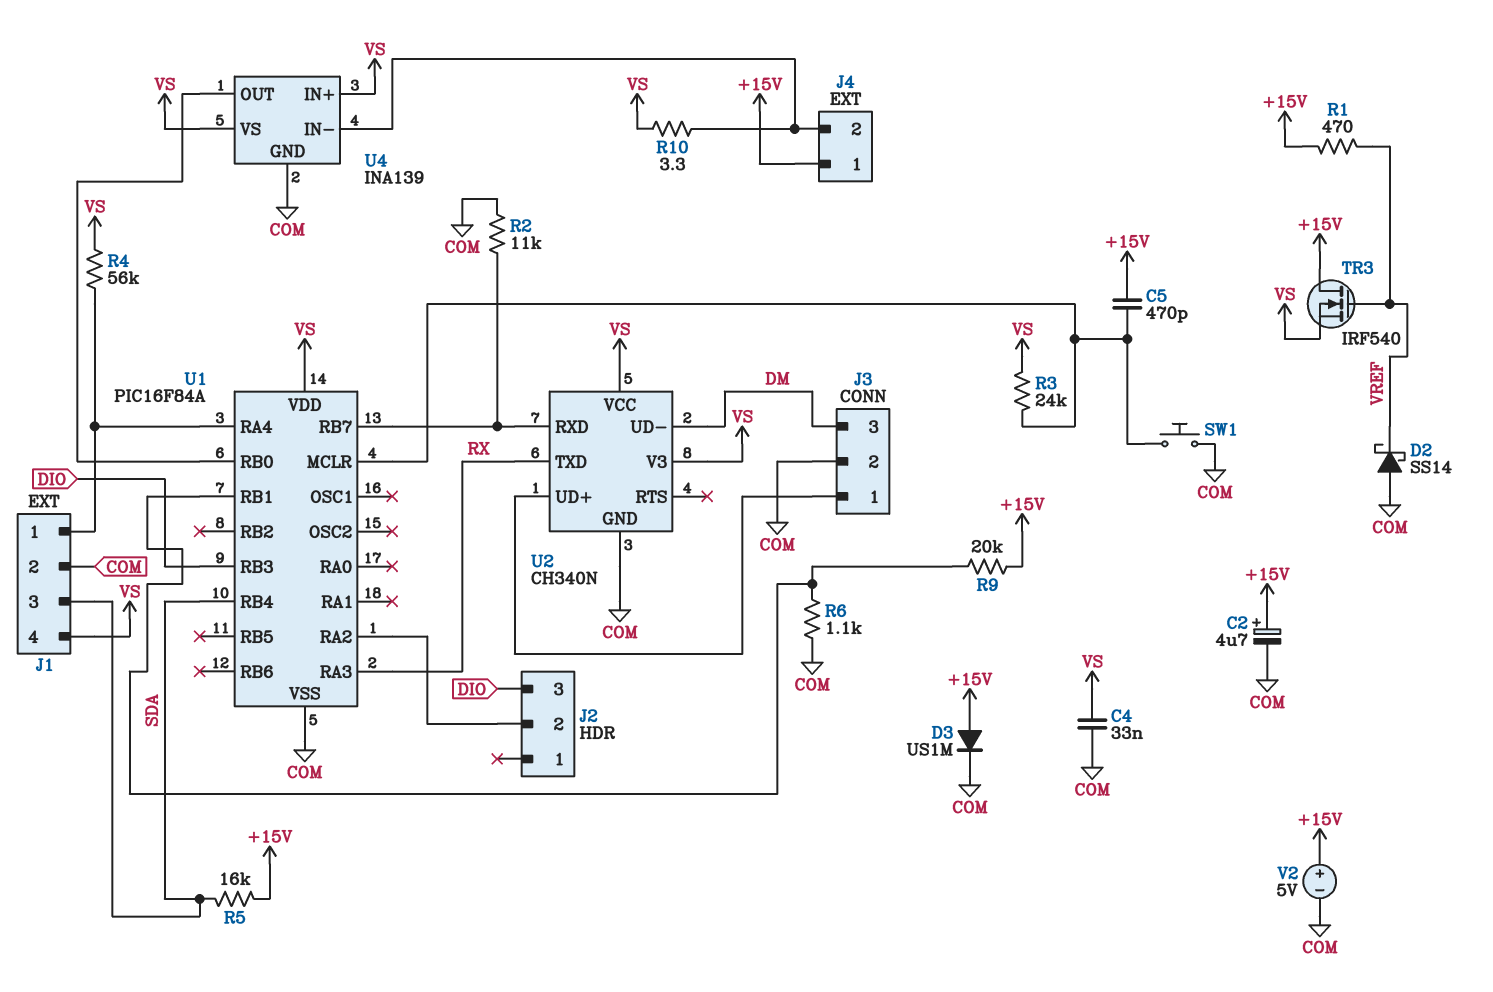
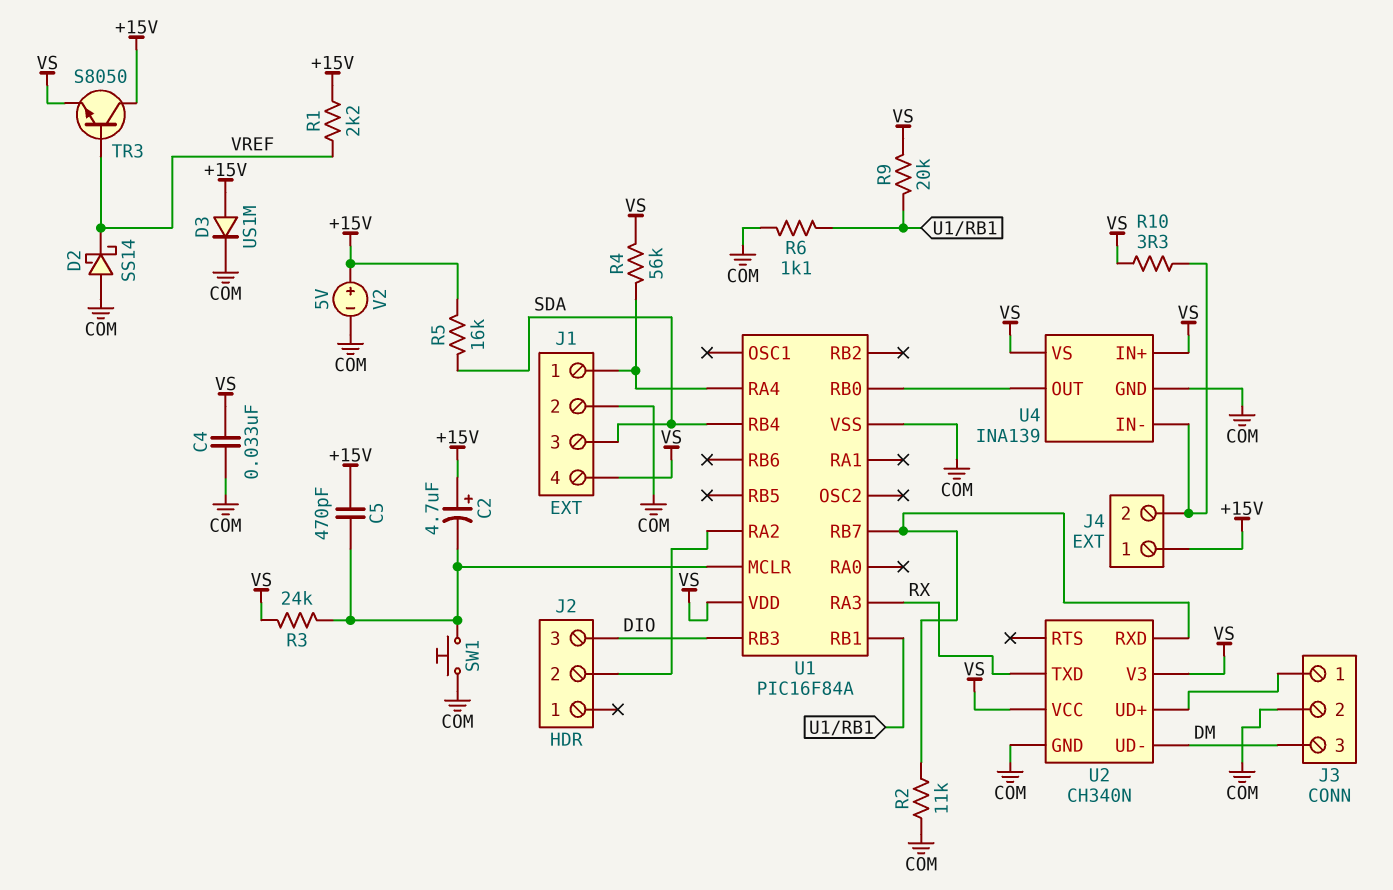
C2: 4.7uF (plus +15V, minus COM) -> 4.7uF (plus +15V, minus U1/MCLR)
R1: 470 (+15V, VREF) -> 2.2k (+15V, VREF)
R9: 20k (+15V, U1/RB1) -> 20k (U1/RB1, VS)
TR3: NMOS IRF540 (G VREF, D +15V, S VS) -> NPN S8050 (B VREF, C +15V, E VS)

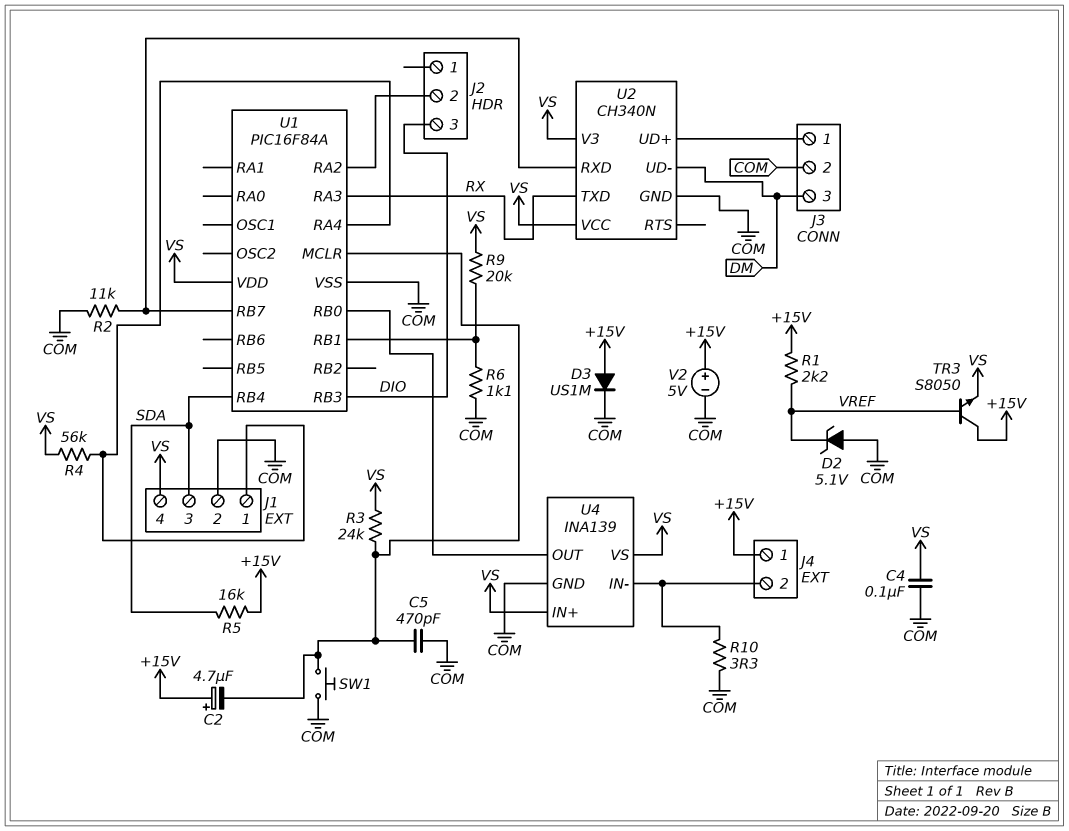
C4: 33nF (COM, VS) -> 100nF (COM, VS)
C5: 470pF (+15V, U1/MCLR) -> 470pF (COM, U1/MCLR)
D2: schottky SS14 (A COM, K VREF) -> zener 5.1V (A COM, K VREF)
R10: 3.3 (J4/2, VS) -> 3.3 (COM, J4/2)

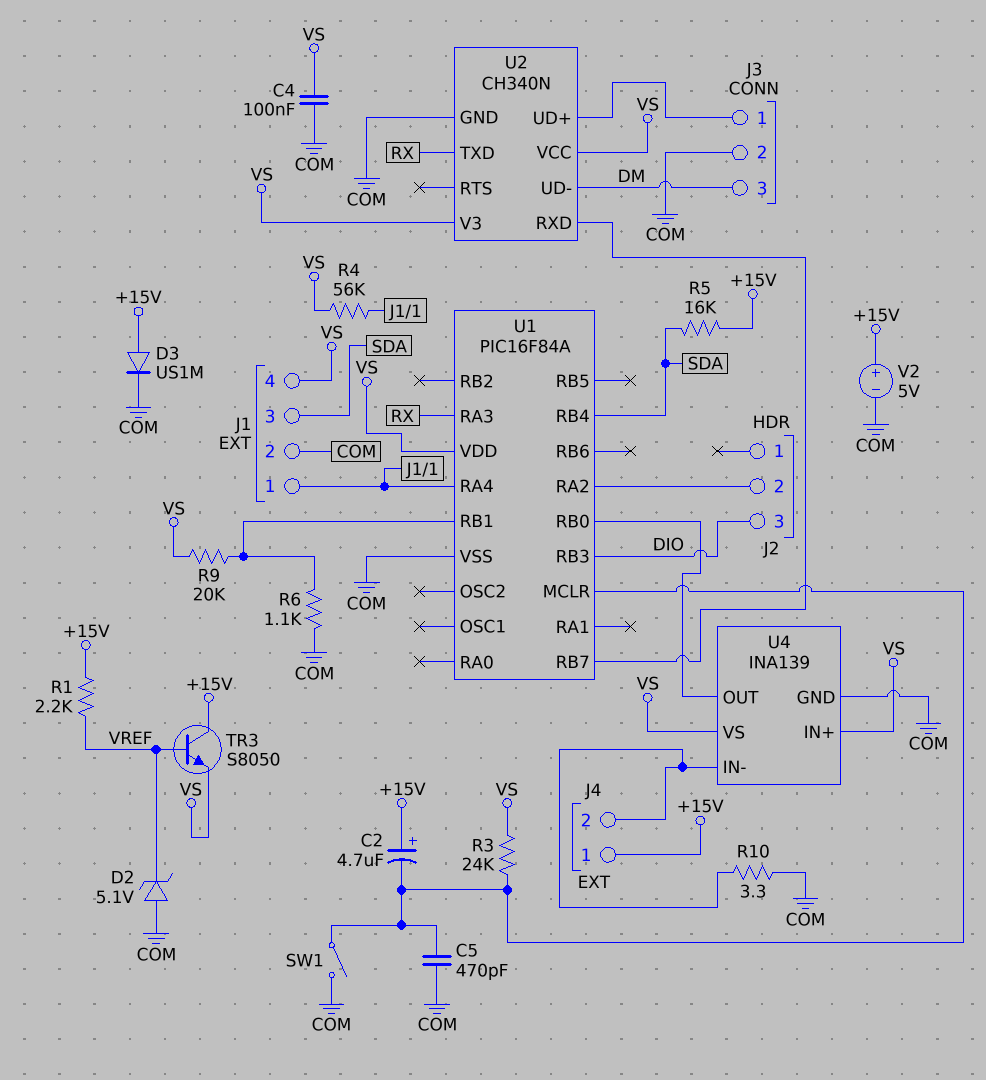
R2: 11k (COM, U1/RB7) -> none
SW1: button (COM, U1/MCLR) -> switch (COM, U1/MCLR)

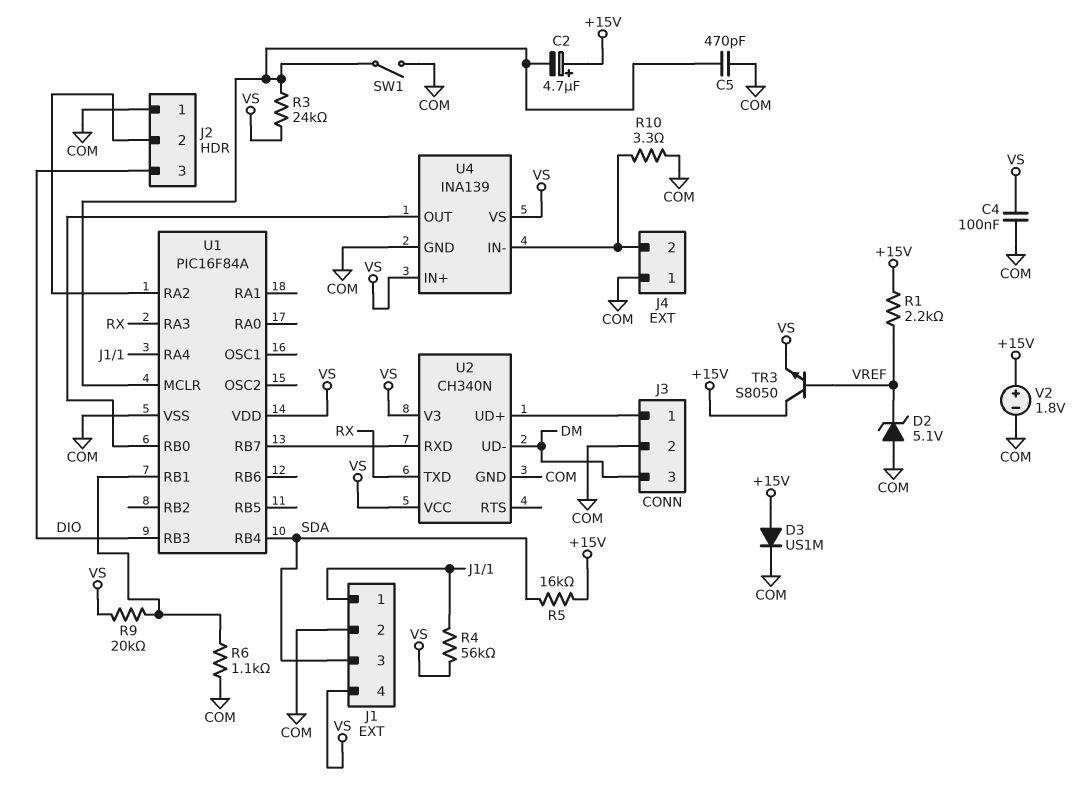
J2 pin 1: none -> COM
J4 pin 1: +15V -> COM
V2: 5V (plus +15V, minus COM) -> 1.8V (plus +15V, minus COM)

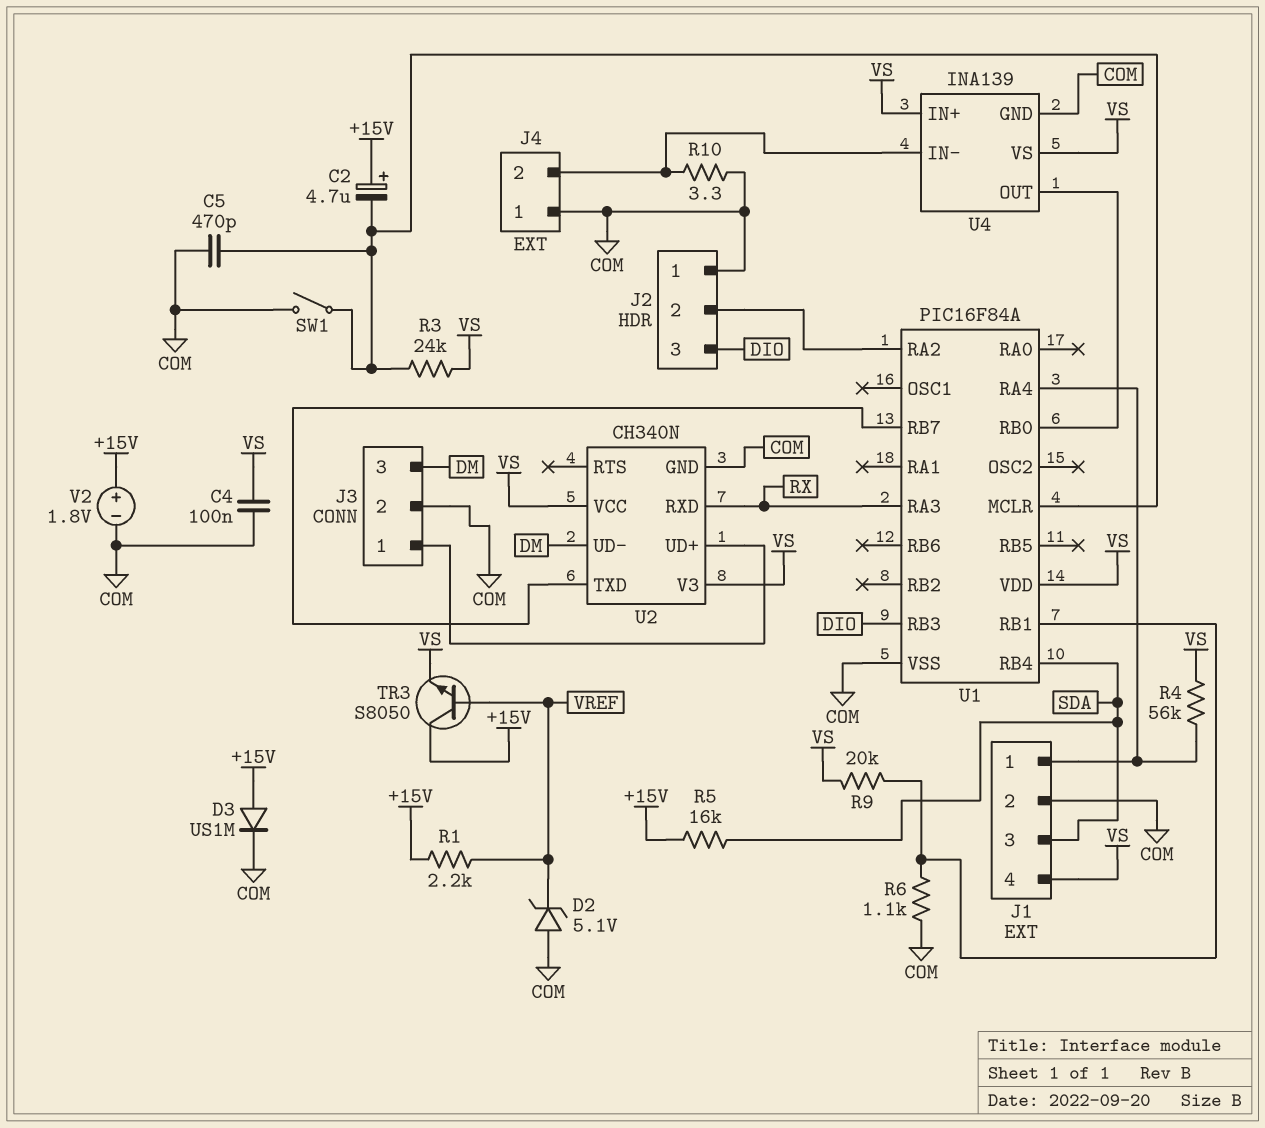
U2 pin RXD: U1/RB7 -> RX
U2 pin TXD: RX -> U1/RB7

